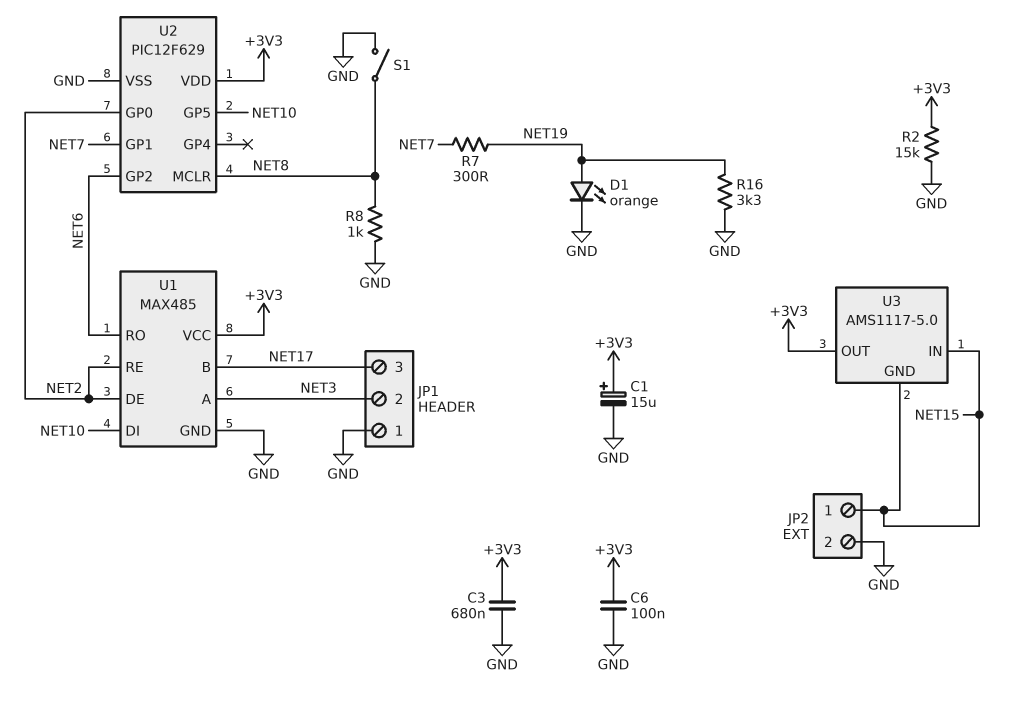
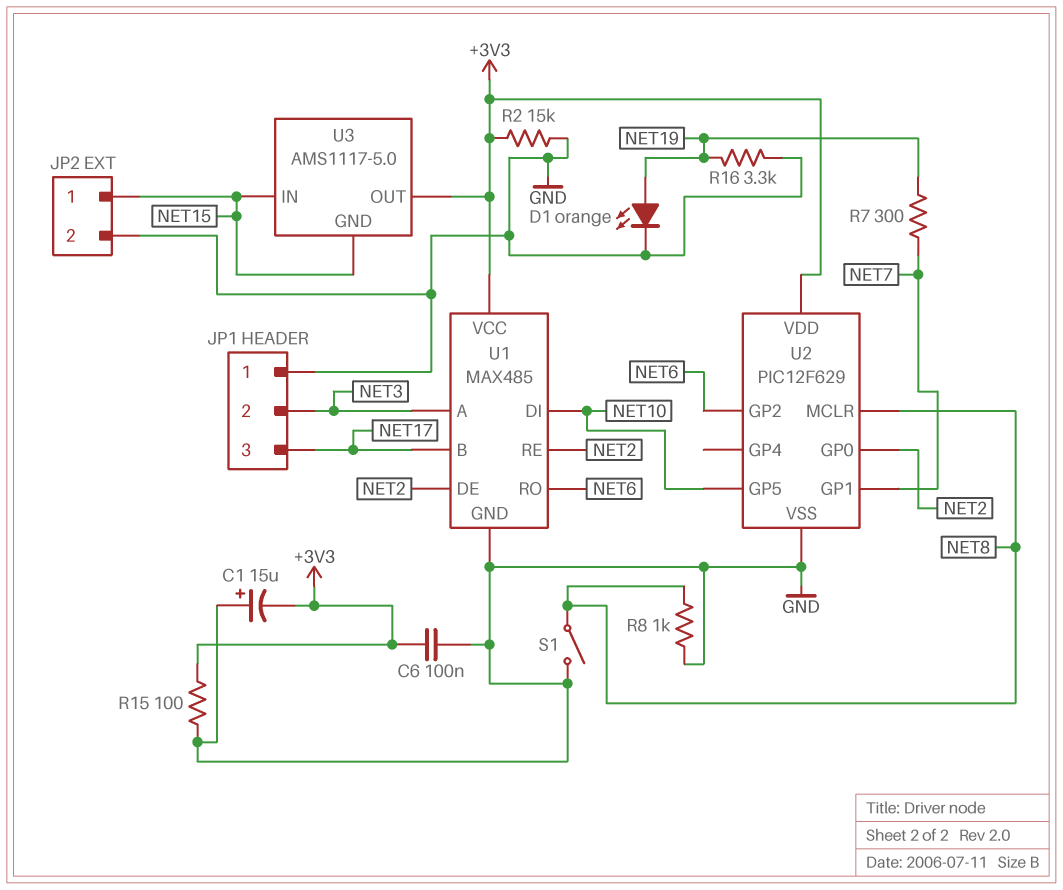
C1: 15uF (plus +3V3, minus GND) -> 15uF (plus GND, minus +3V3)
C3: 680nF (+3V3, GND) -> none
R15: none -> 100 (+3V3, GND)

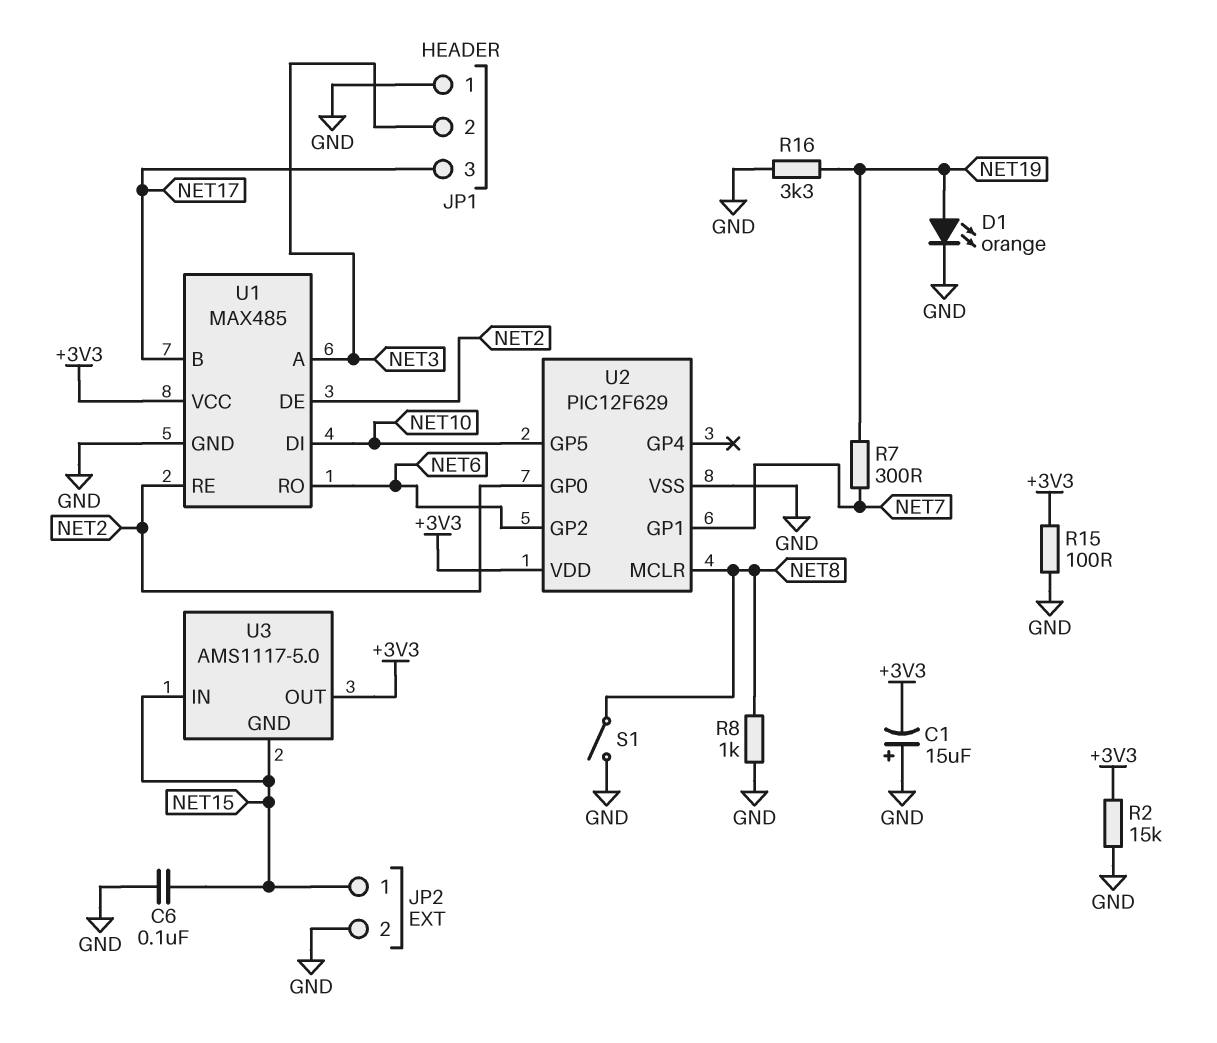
C6: 100nF (+3V3, GND) -> 100nF (GND, NET15)

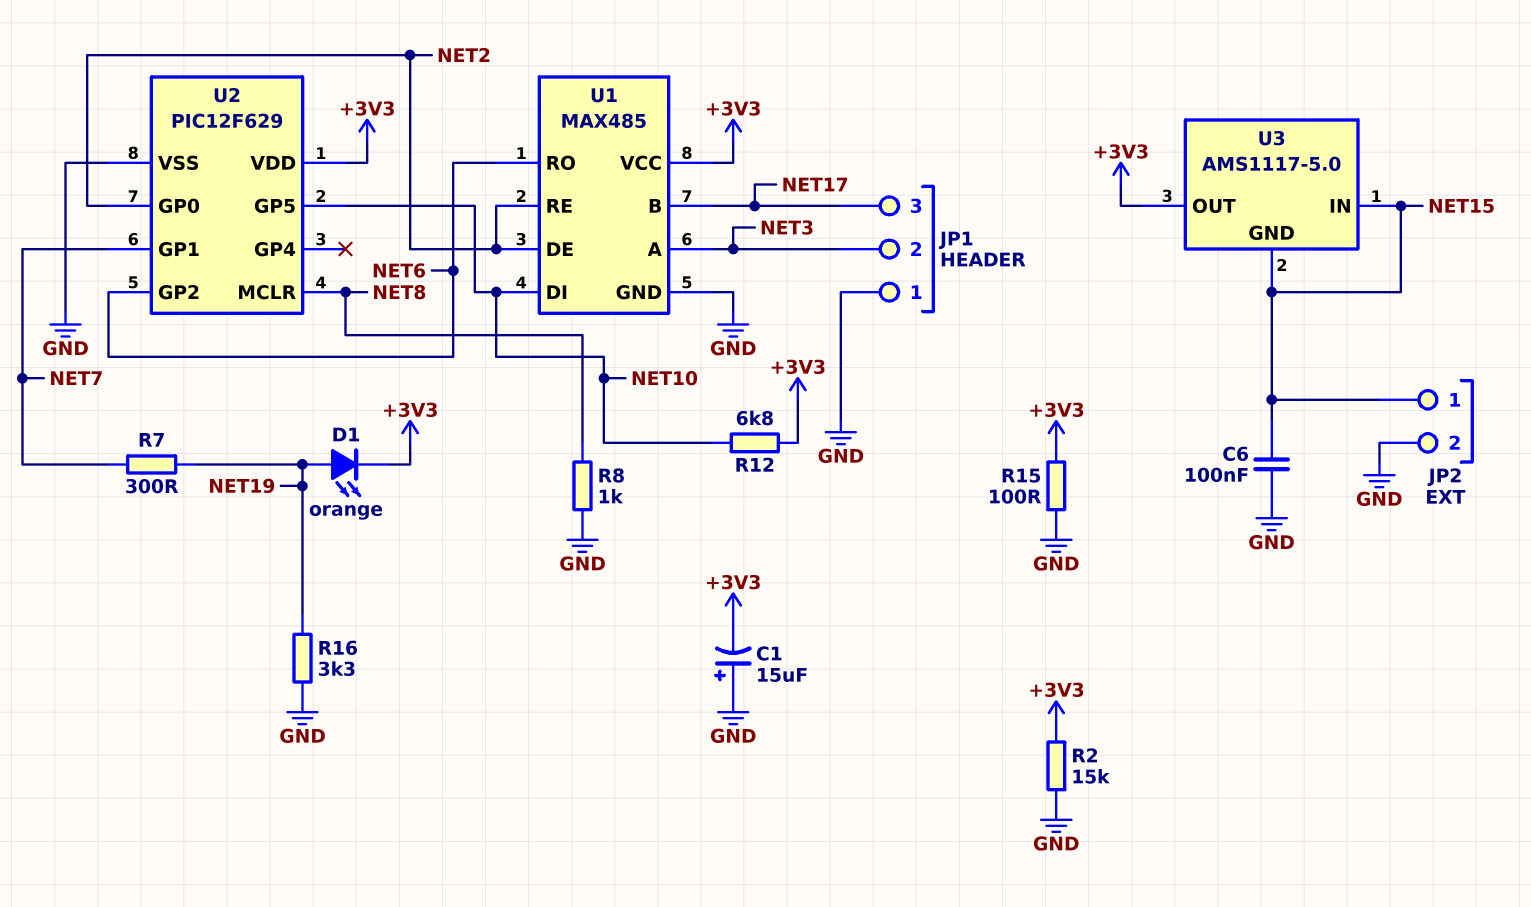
D1: LED orange (A NET19, K GND) -> LED orange (A NET19, K +3V3)
R12: none -> 6.8k (+3V3, NET10)
S1: switch (GND, NET8) -> none

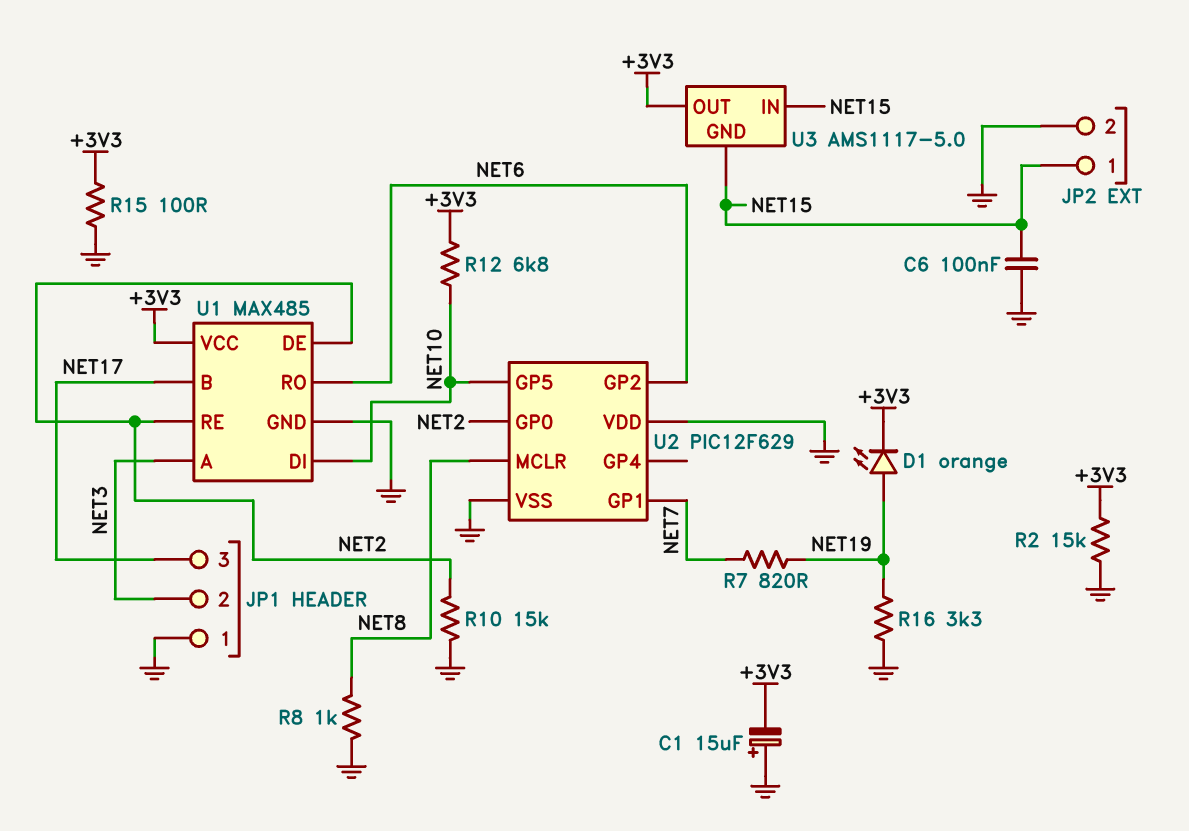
R7: 300 (NET7, NET19) -> 820 (NET7, NET19)
R10: none -> 15k (GND, NET2)
U2 pin VDD: +3V3 -> GND

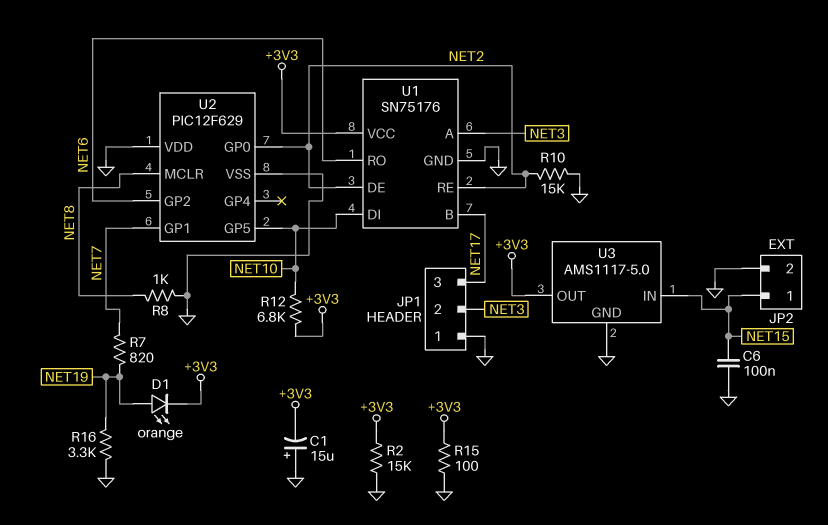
U1: MAX485 -> SN75176
U3 pin GND: NET15 -> GND

